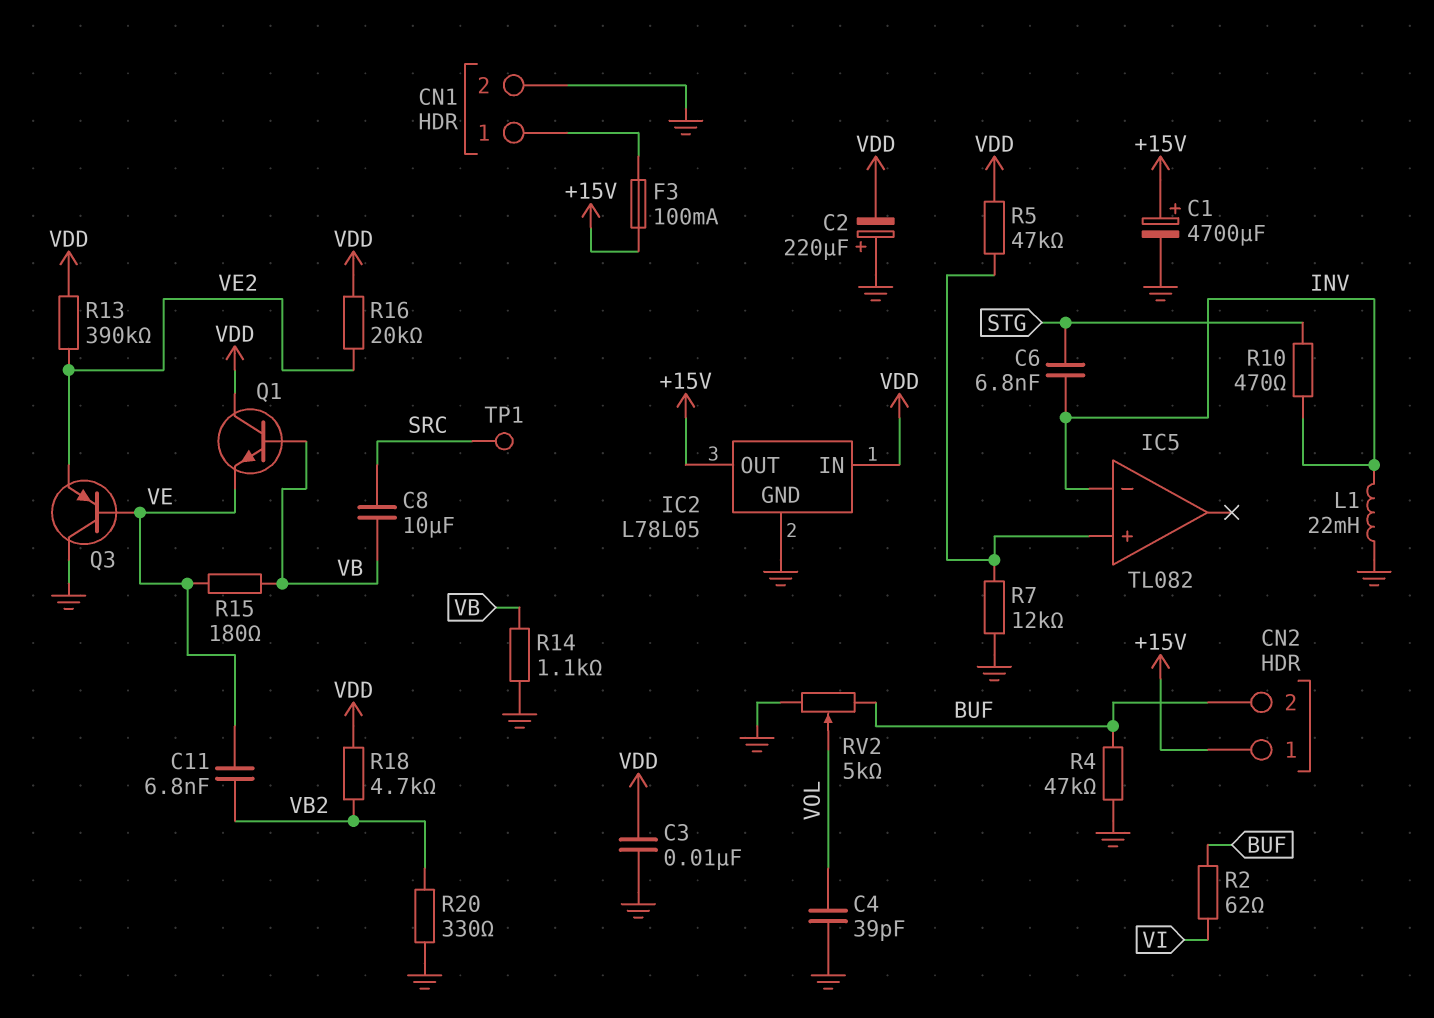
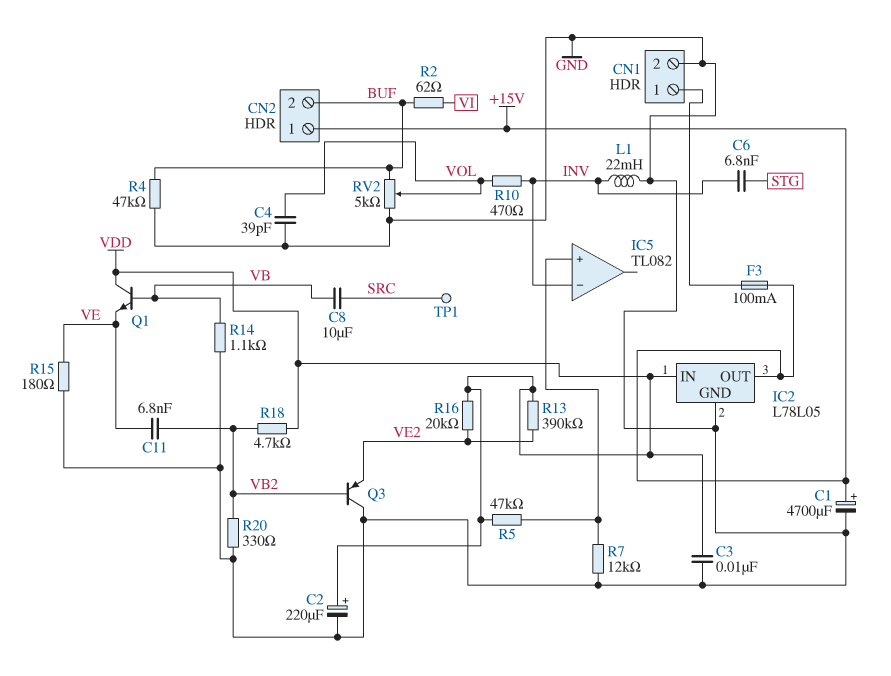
C2: 220uF (plus GND, minus VDD) -> 220uF (plus VDD, minus GND)
Q3: PNP (B VE, C GND, E VE2) -> PNP (B VB2, C GND, E VE2)
R10: 470 (INV, STG) -> 470 (INV, VOL)
R15: 180 (VB, VE) -> 180 (GND, VE)

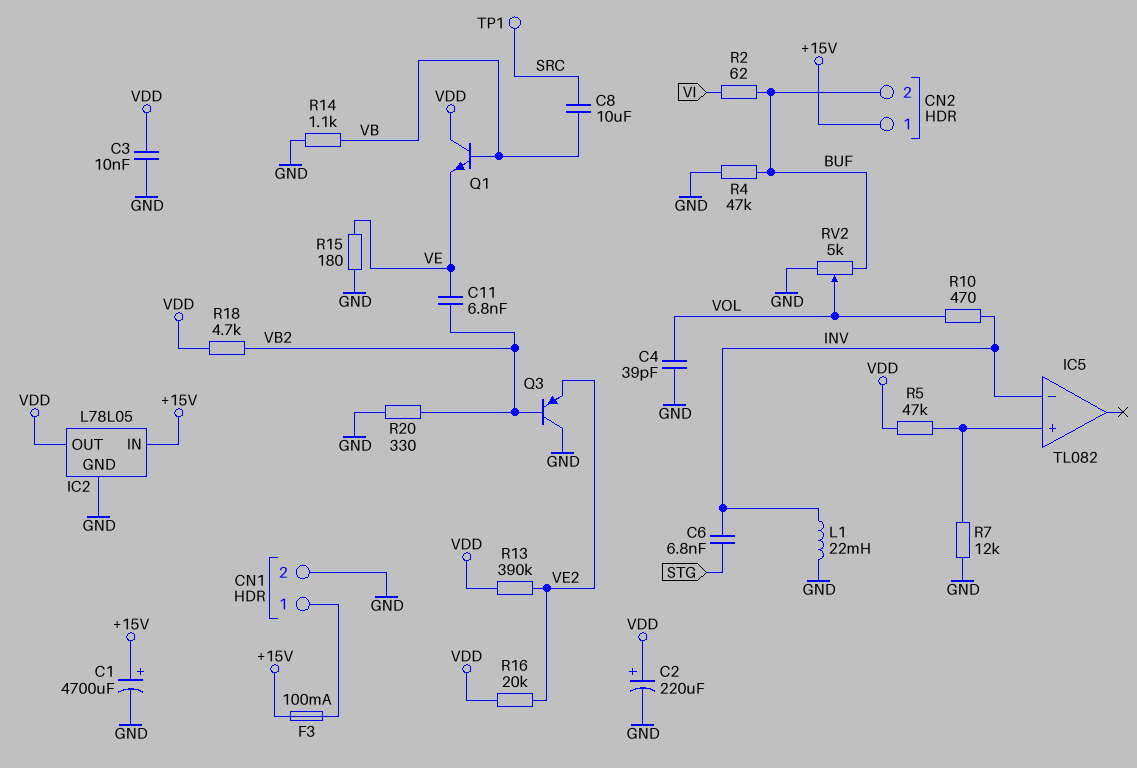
IC2 pin IN: VDD -> +15V
IC2 pin OUT: +15V -> VDD

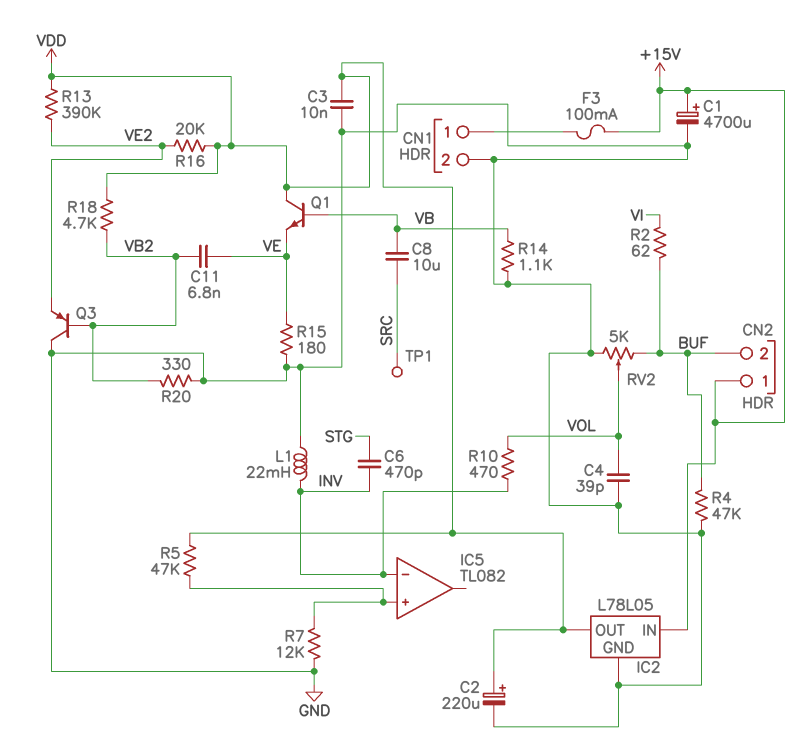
C6: 6.8nF (INV, STG) -> 470pF (INV, STG)

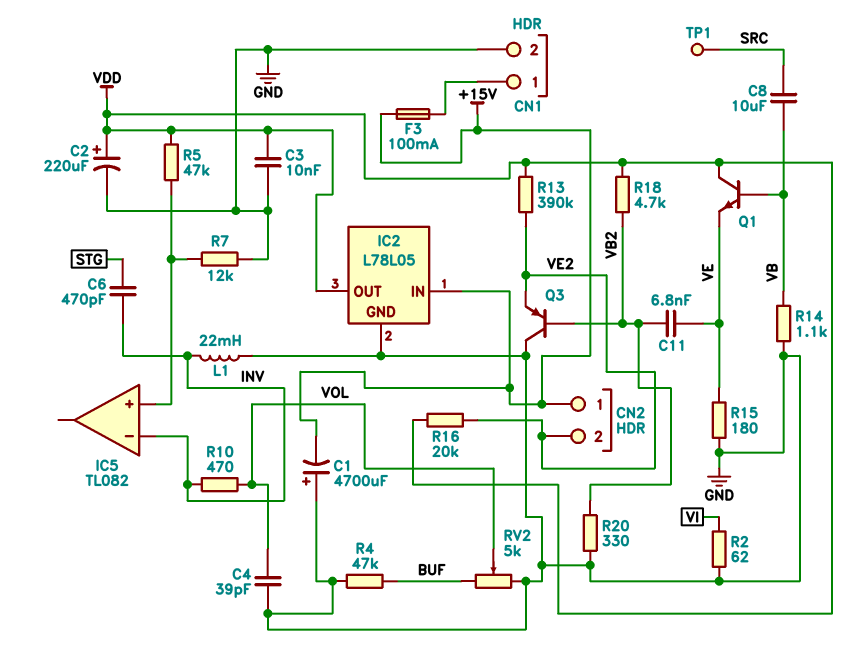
C1: 4700uF (plus +15V, minus GND) -> 4700uF (plus GND, minus +15V)
CN2 pin 2: BUF -> VE2
R2: 62 (BUF, VI) -> 62 (GND, VI)

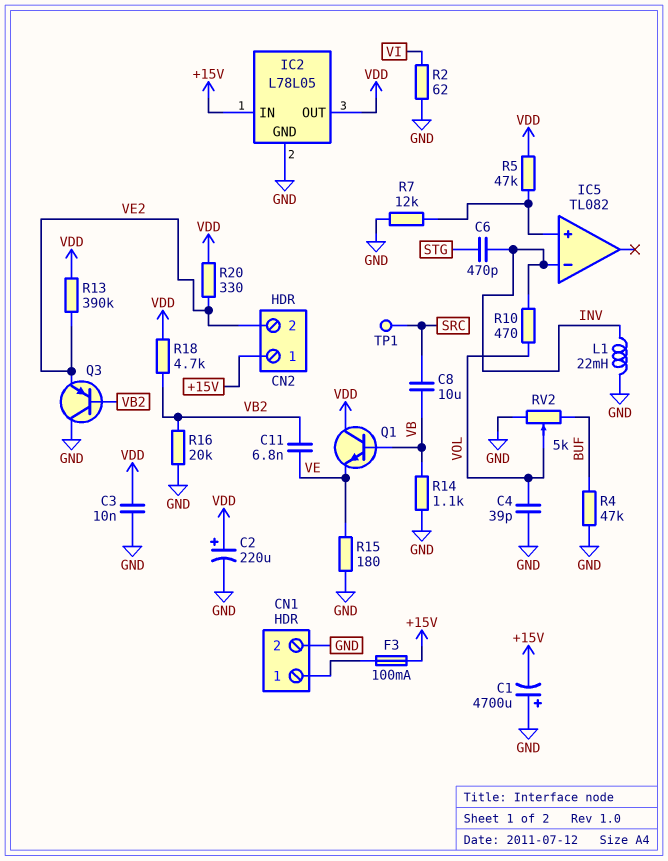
R16: 20k (VDD, VE2) -> 20k (GND, VB2)
R20: 330 (GND, VB2) -> 330 (VDD, VE2)

